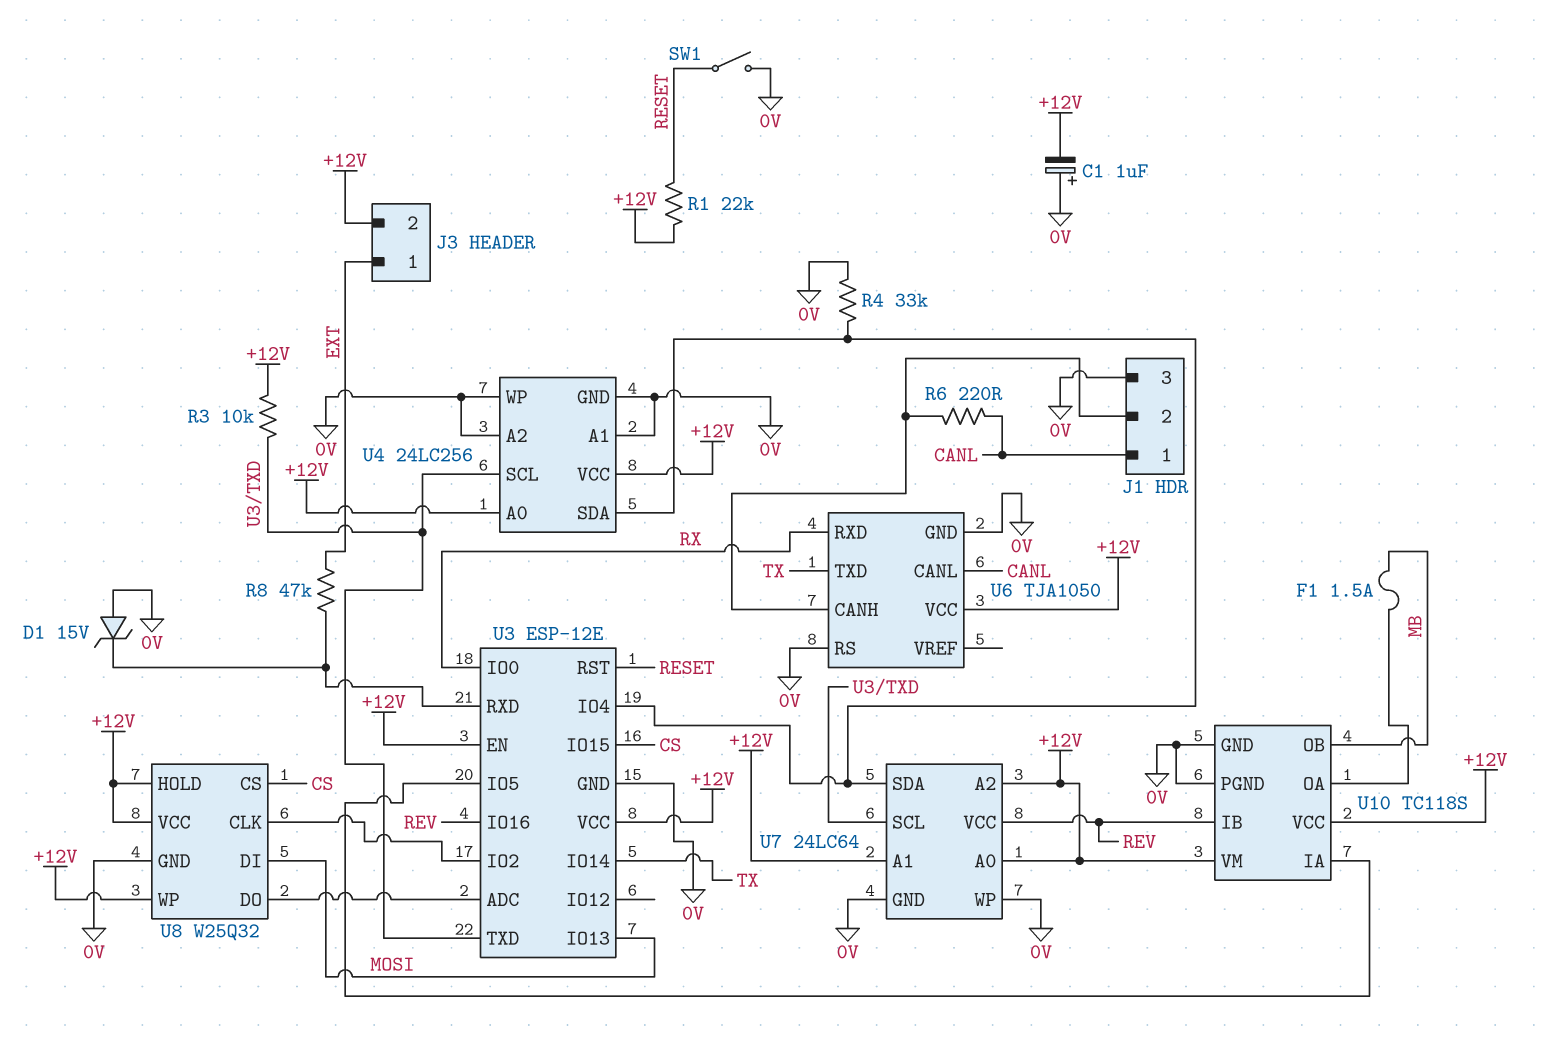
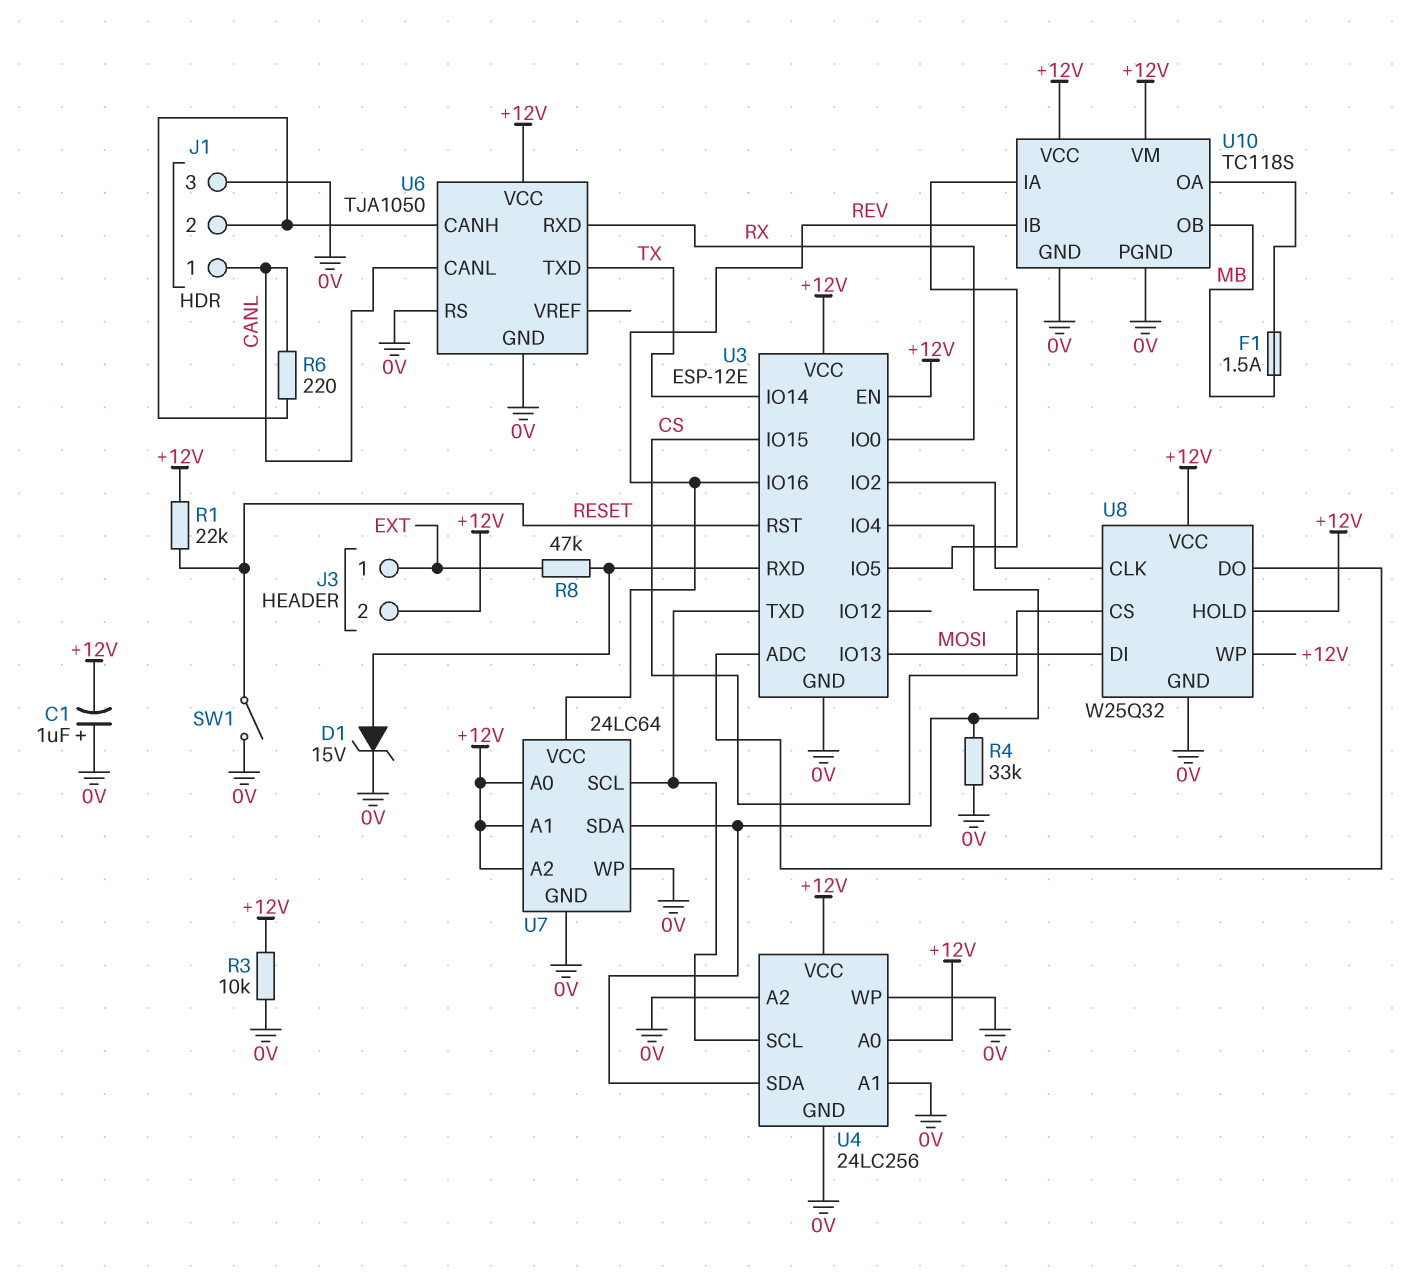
D1: zener 15V (A 0V, K U3/RXD) -> zener 15V (A U3/RXD, K 0V)
R3: 10k (+12V, U3/TXD) -> 10k (+12V, 0V)

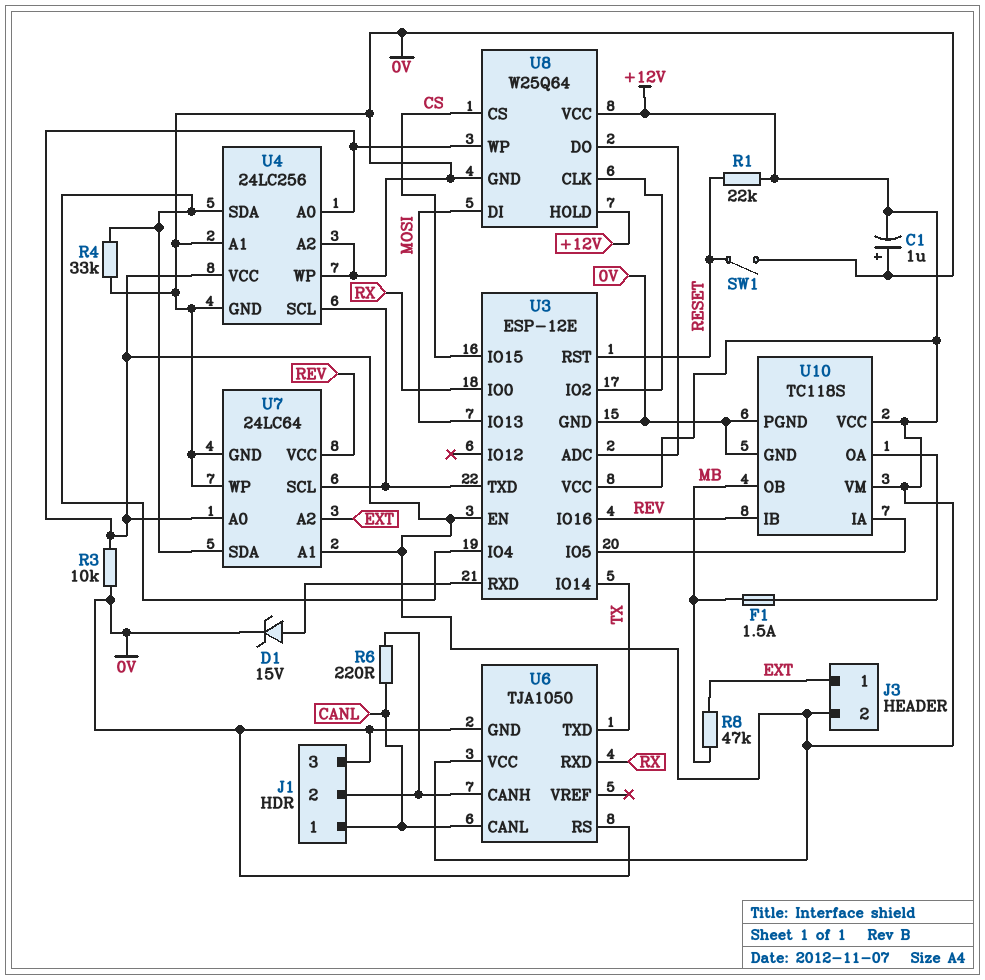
R8: 47k (EXT, U3/RXD) -> 47k (EXT, MB)
U7 pin A2: +12V -> EXT
U8: W25Q32 -> W25Q64

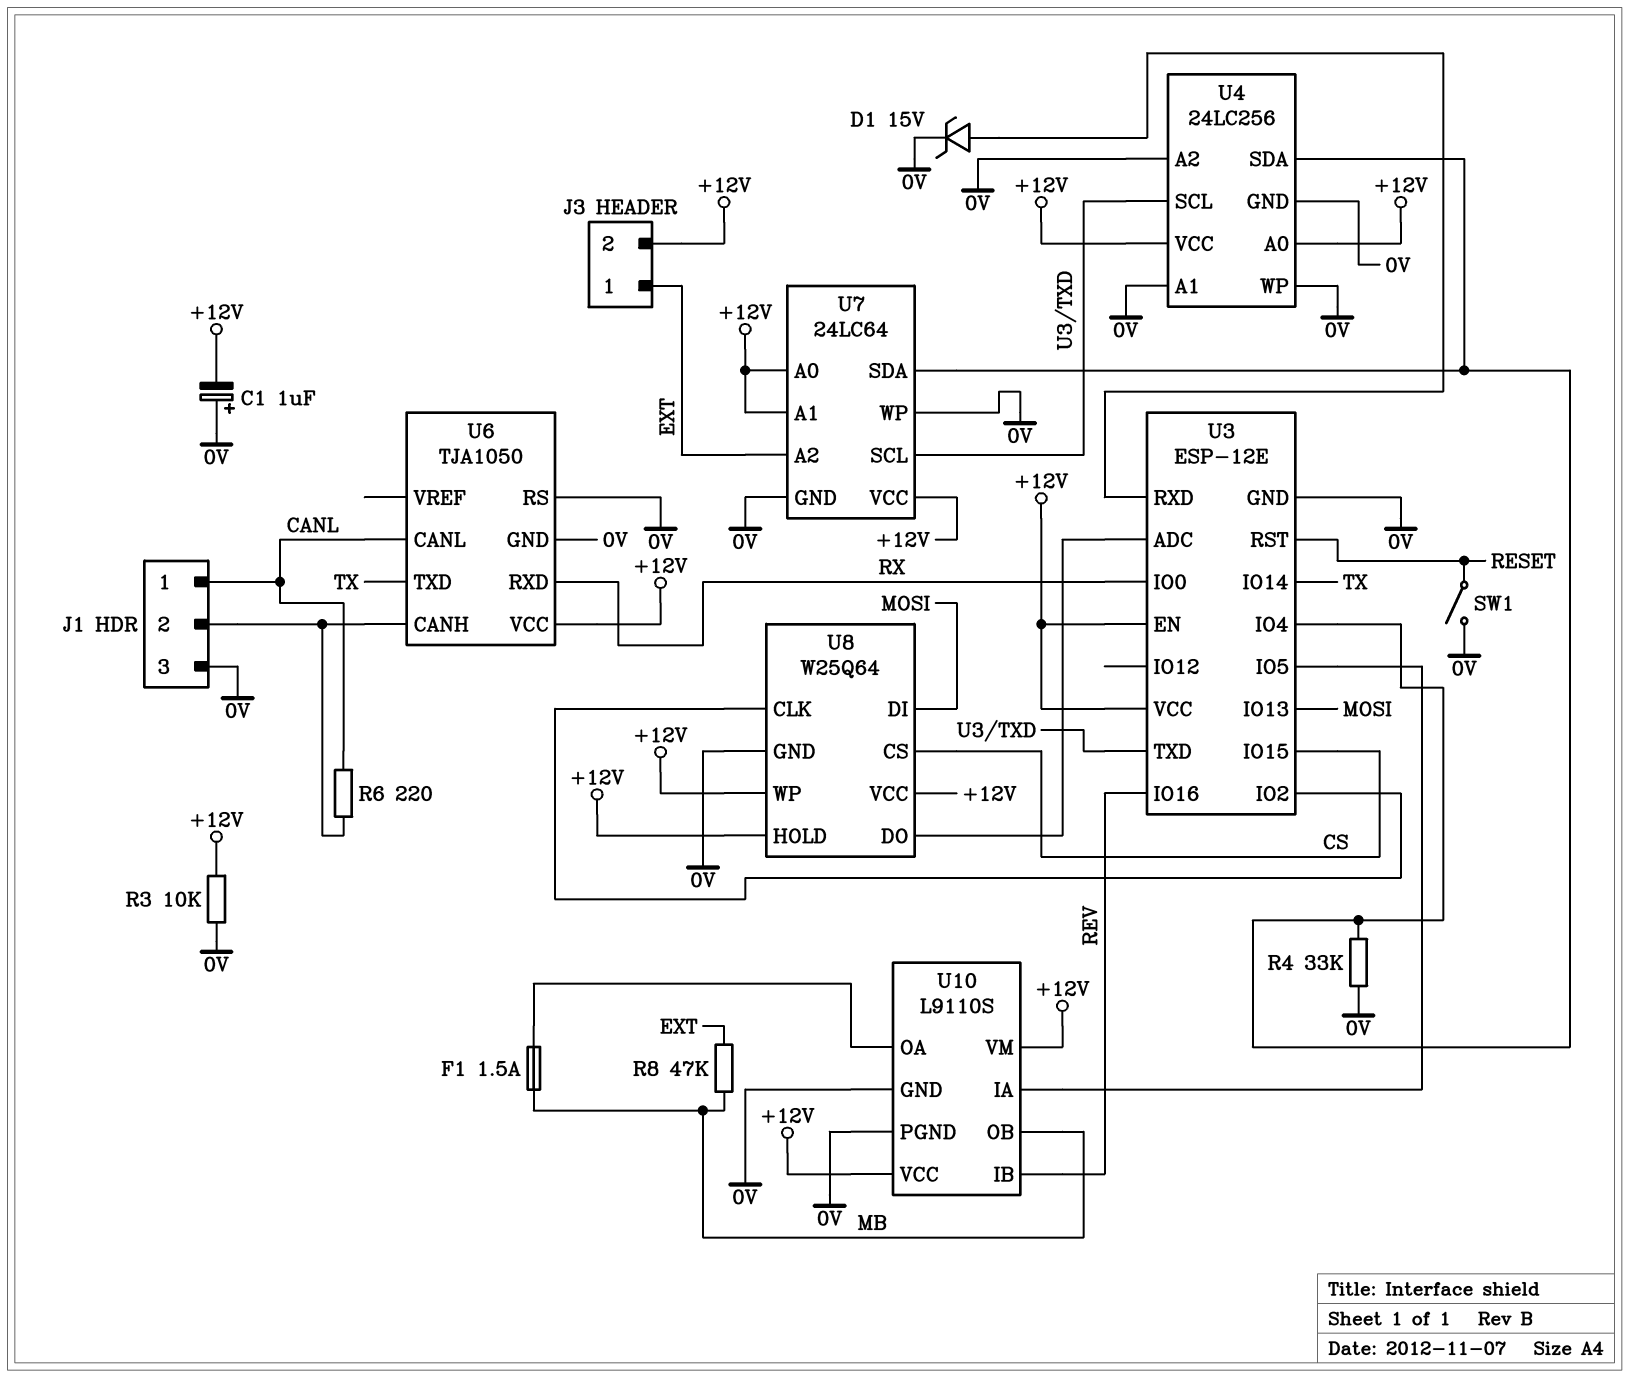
R1: 22k (+12V, RESET) -> none
U7 pin VCC: REV -> +12V
U10: TC118S -> L9110S

